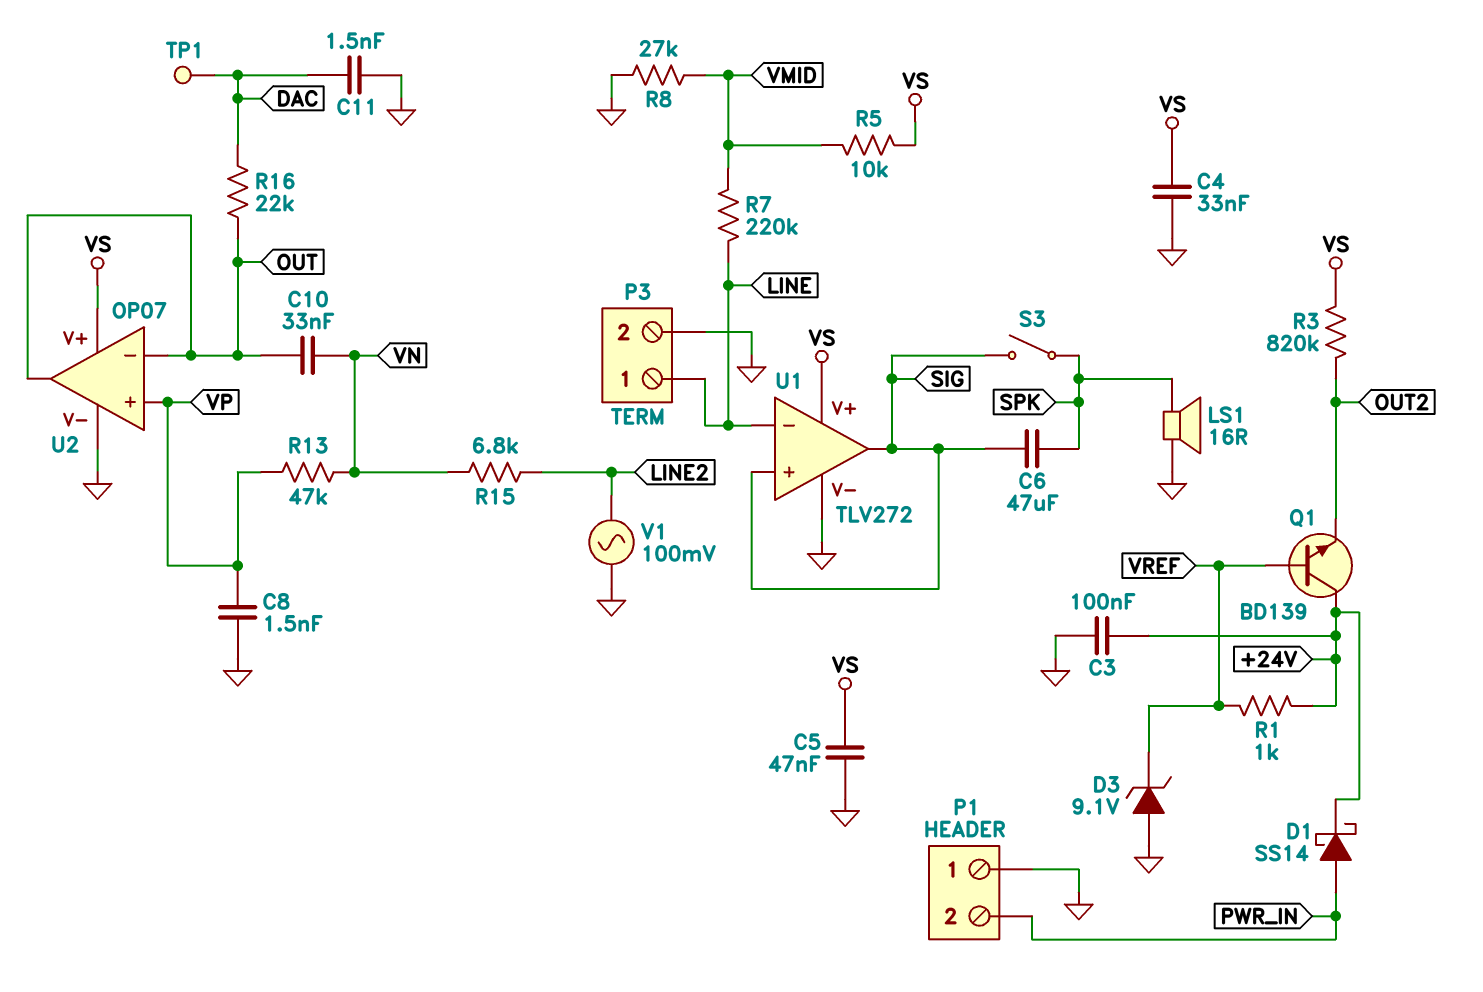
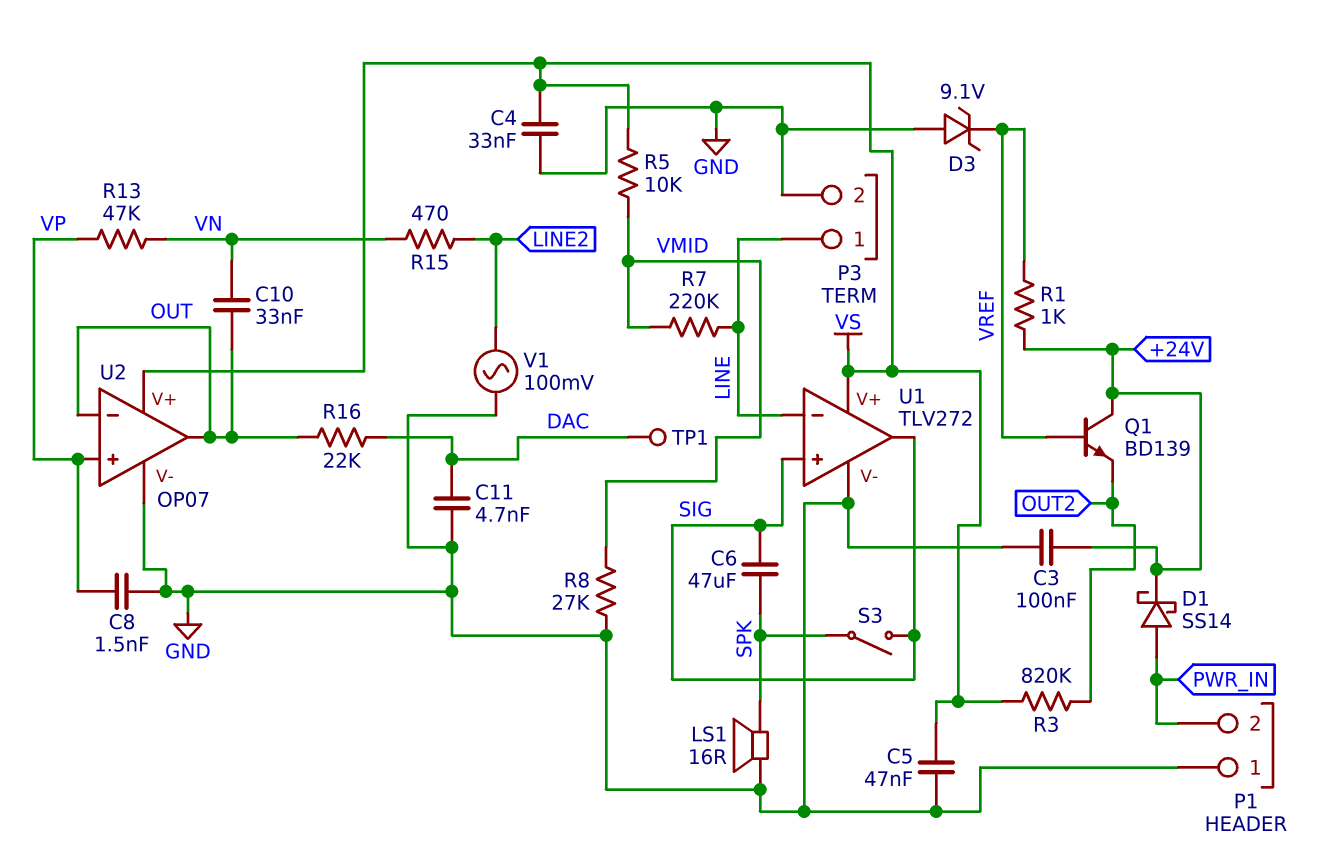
C11: 1.5nF (DAC, GND) -> 4.7nF (DAC, GND)
R15: 6.8k (LINE2, VN) -> 470 (LINE2, VN)

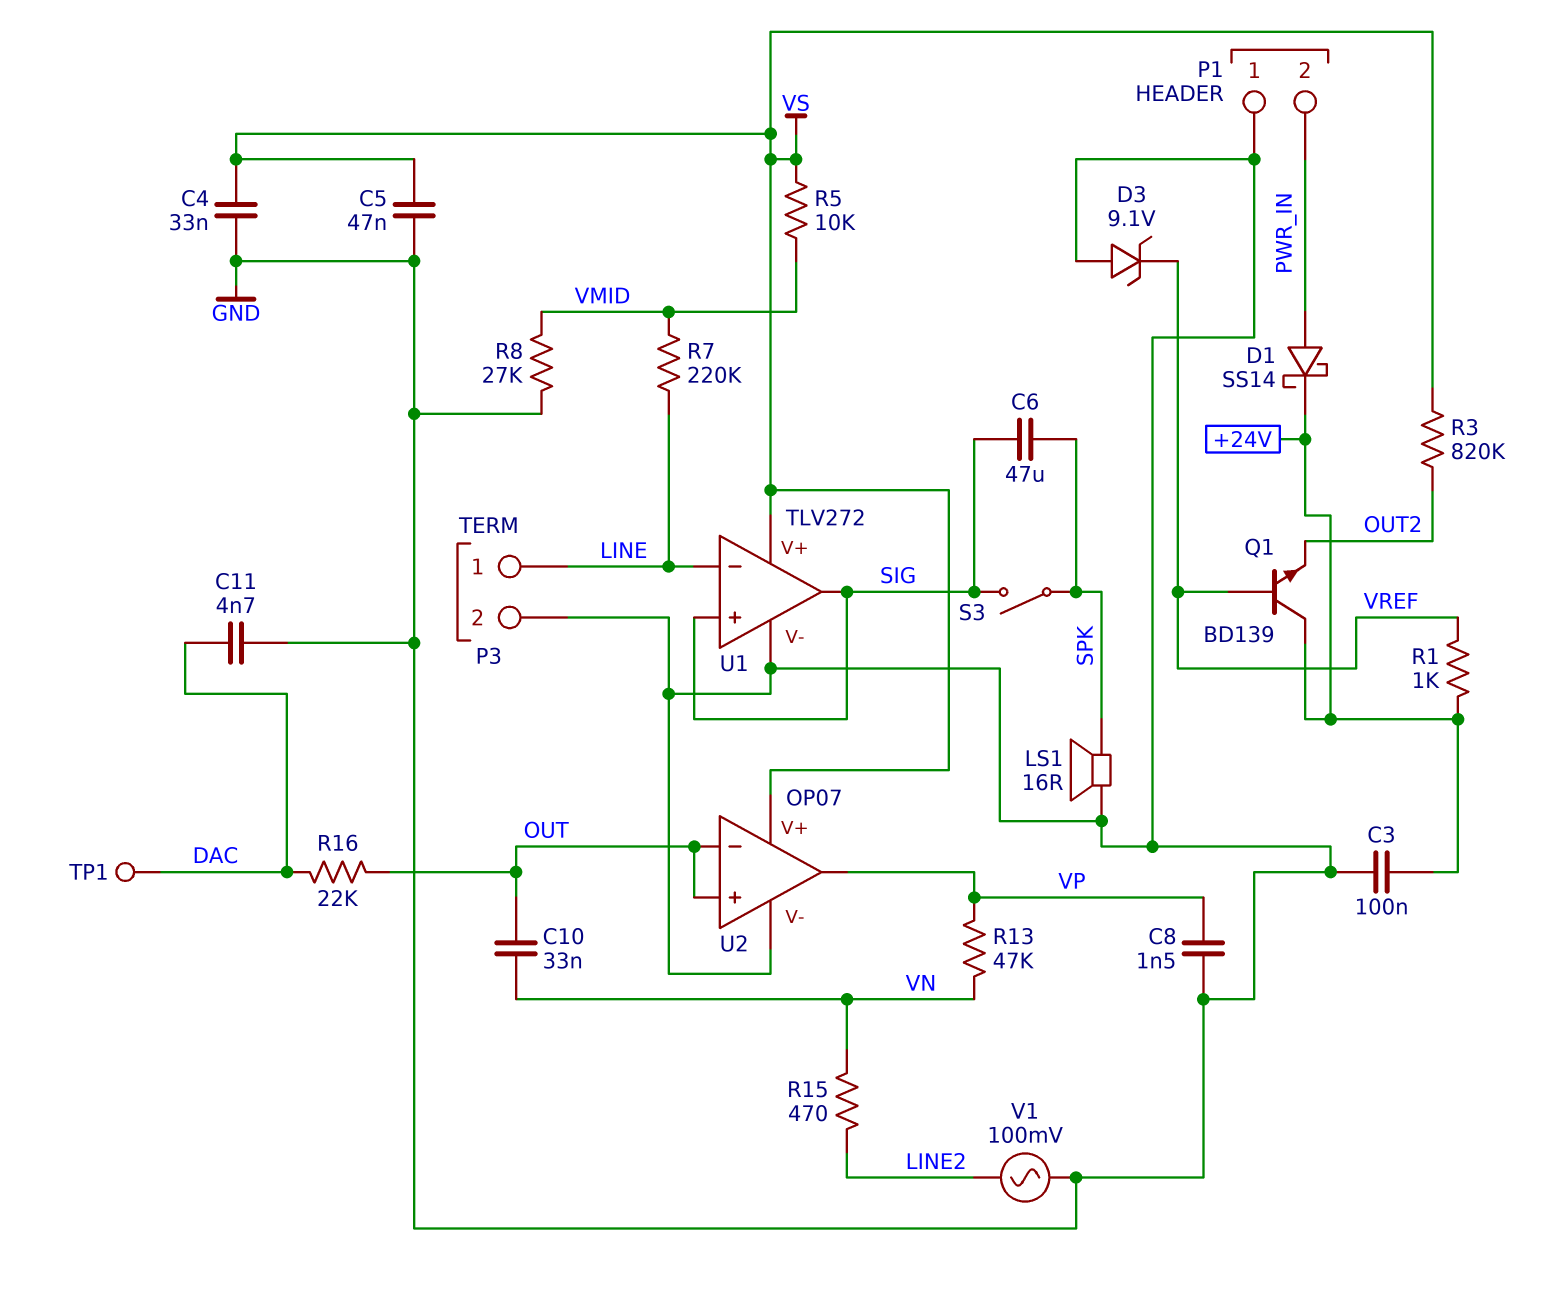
U2 pin in+: VP -> OUT
U2 pin out: OUT -> VP

